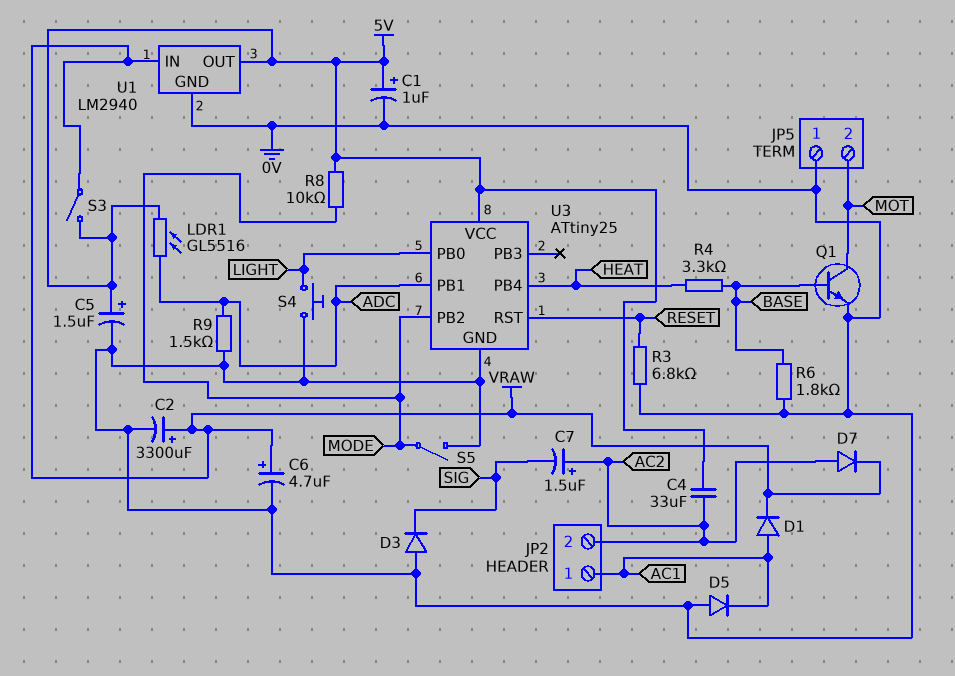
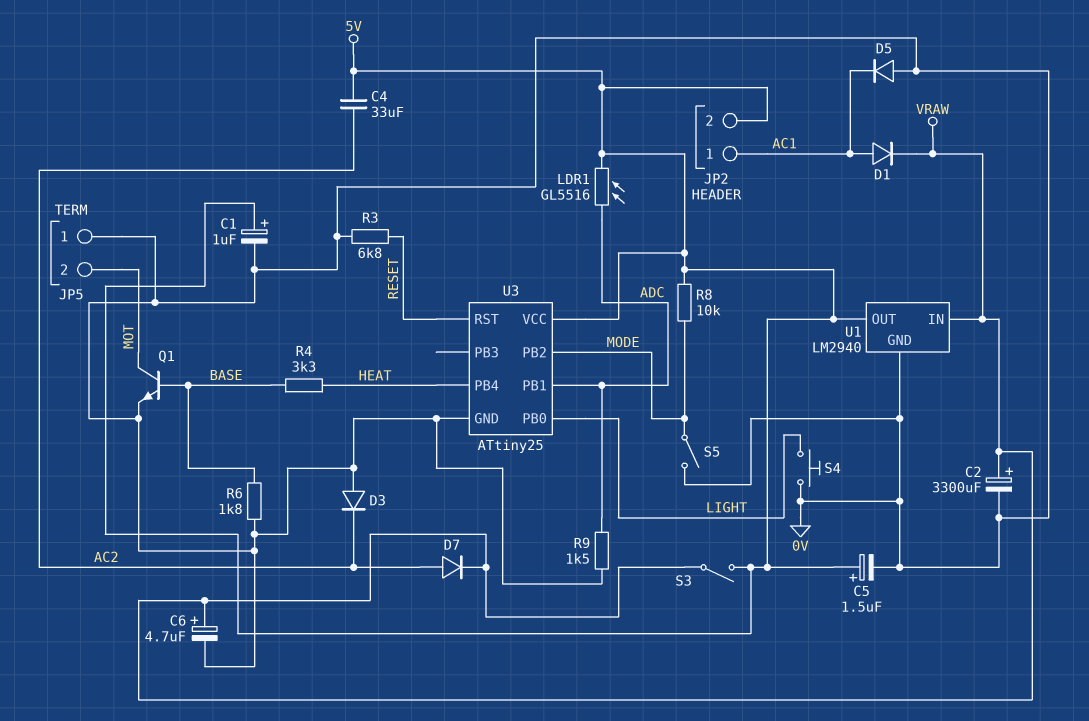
C7: 1.5uF (plus AC2, minus SIG) -> none
D3: diode (A 0V, K SIG) -> diode (A 0V, K AC2)
JP2 pin 2: AC2 -> 5V

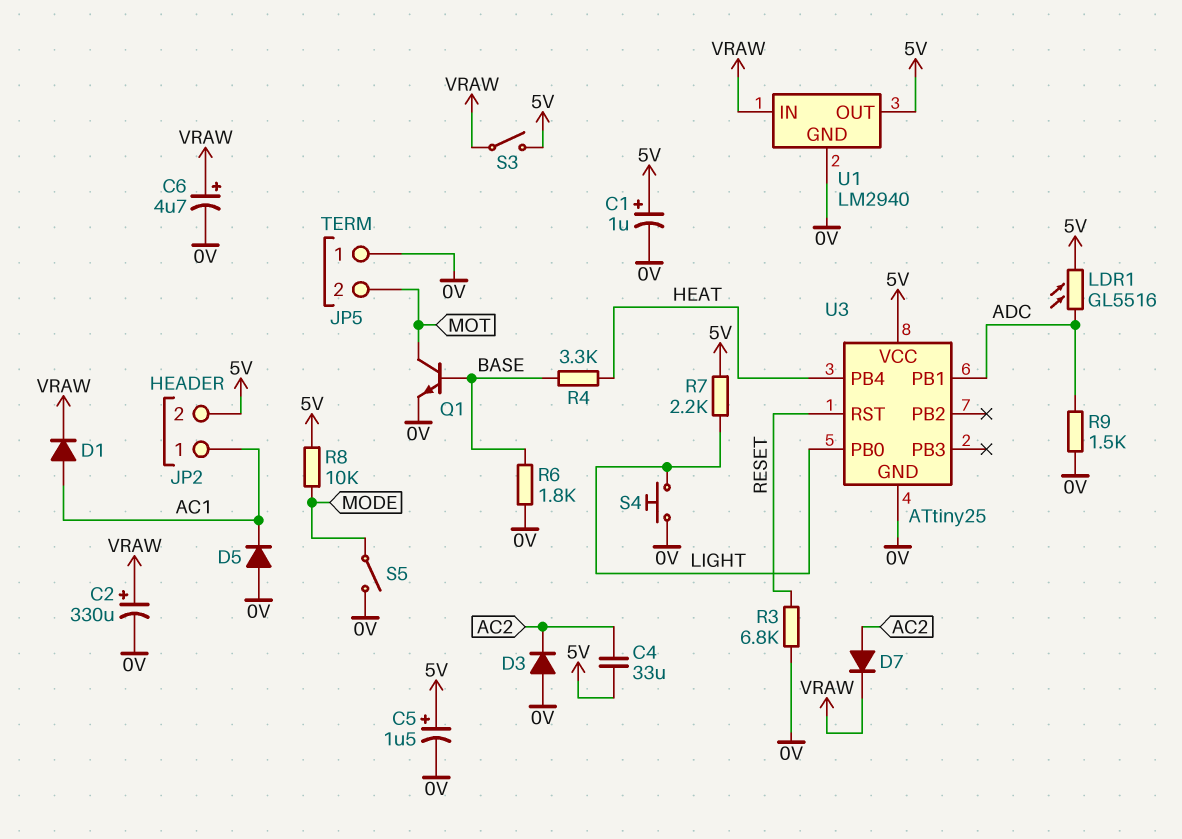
C2: 3300uF (plus VRAW, minus 0V) -> 330uF (plus VRAW, minus 0V)
R7: none -> 2.2k (5V, LIGHT)
U3 pin PB2: MODE -> none

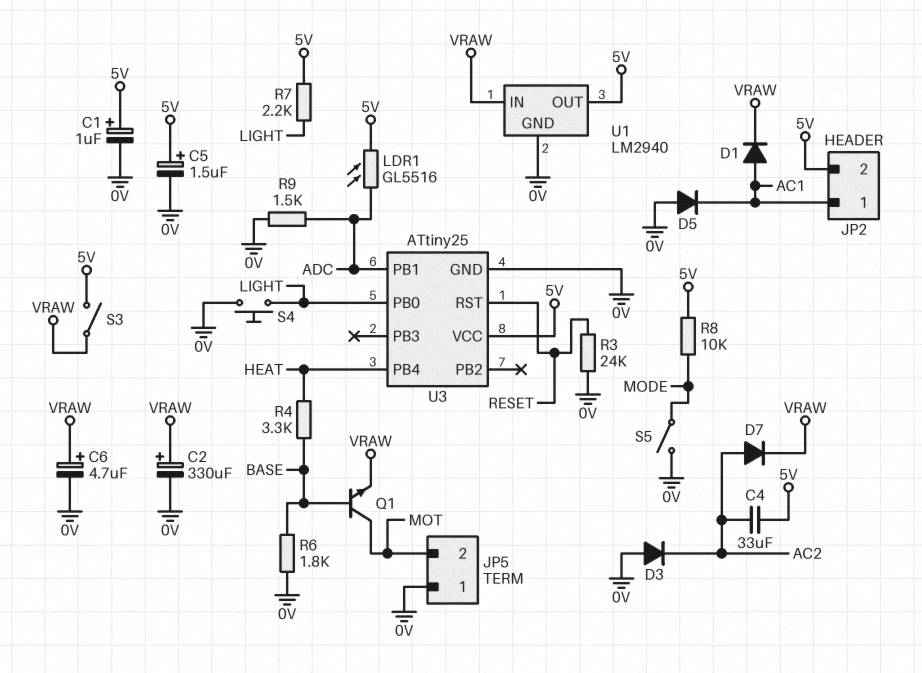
Q1: NPN (B BASE, C MOT, E 0V) -> NPN (B BASE, C MOT, E VRAW)
R3: 6.8k (0V, RESET) -> 24k (0V, RESET)

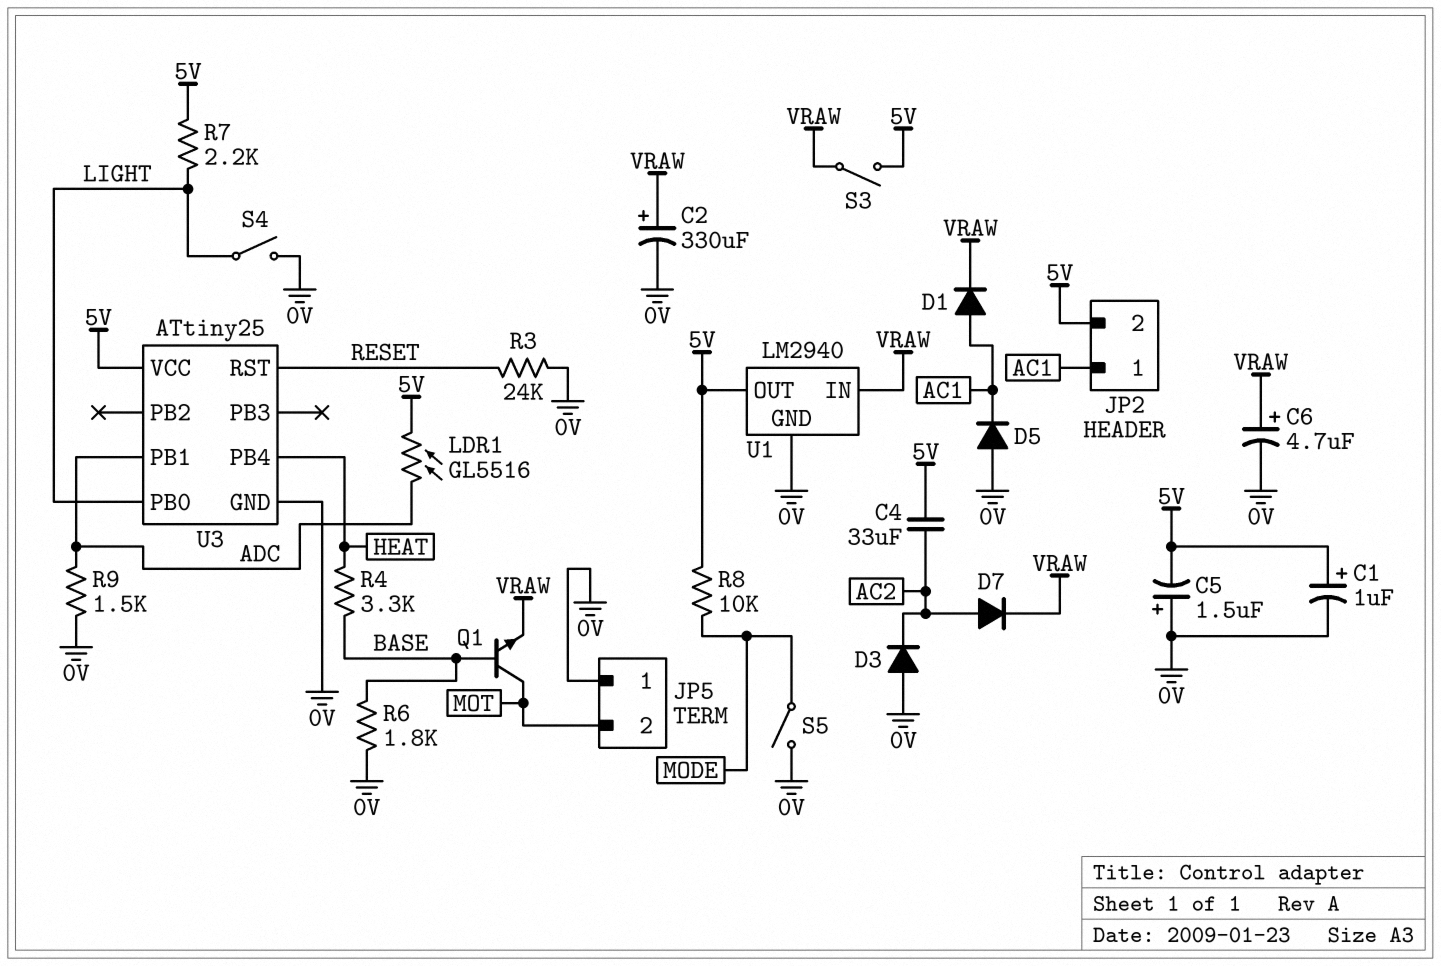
C5: 1.5uF (plus 5V, minus 0V) -> 1.5uF (plus 0V, minus 5V)
S4: button (0V, LIGHT) -> switch (0V, LIGHT)

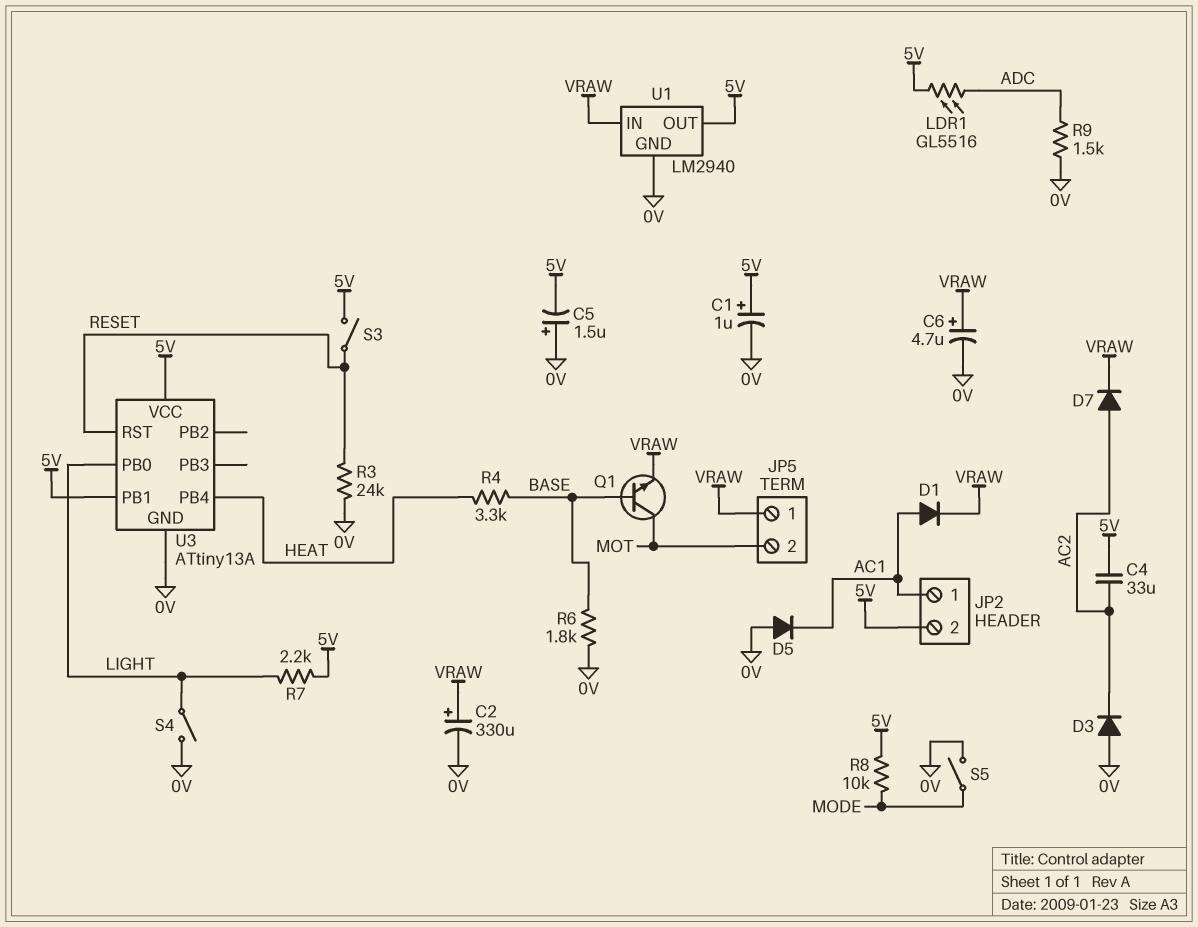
JP5 pin 1: 0V -> VRAW
S3: switch (5V, VRAW) -> switch (5V, RESET)
U3: ATtiny25 -> ATtiny13A
U3 pin PB1: ADC -> 5V

